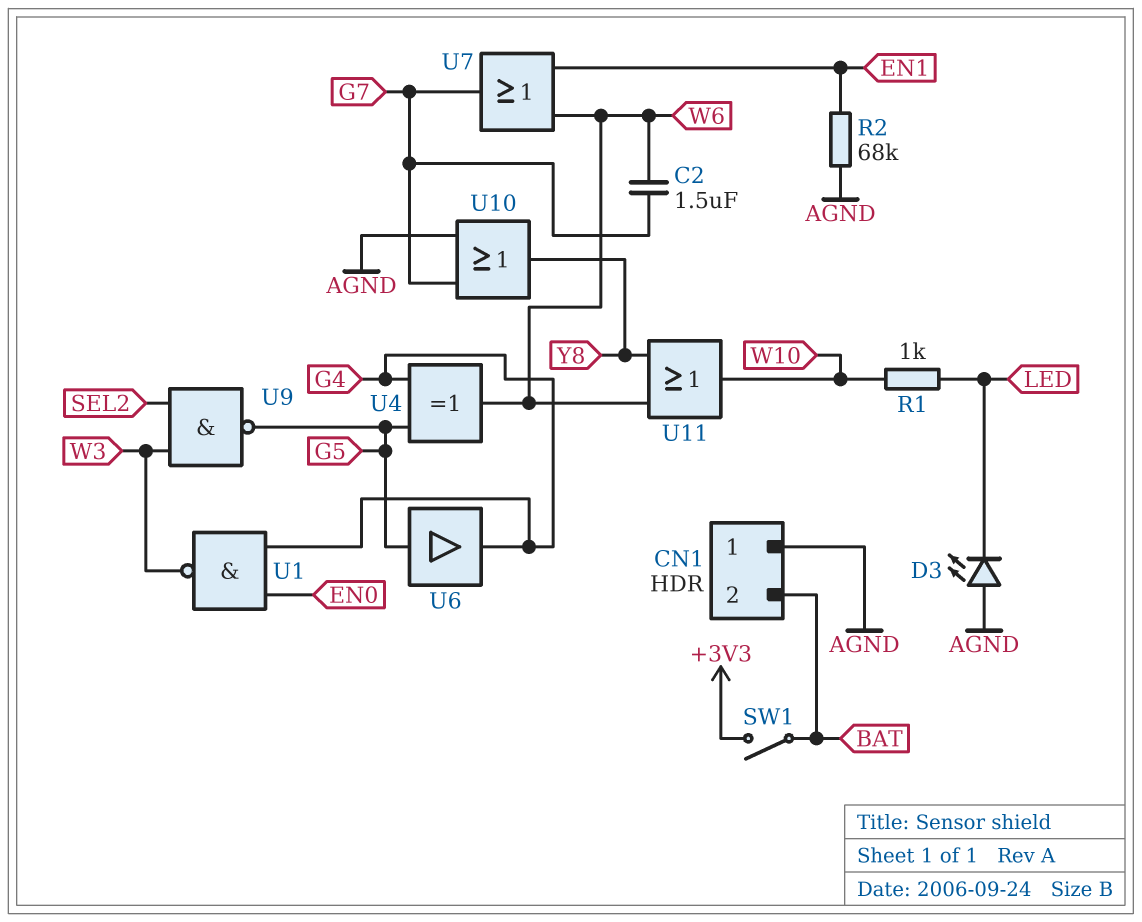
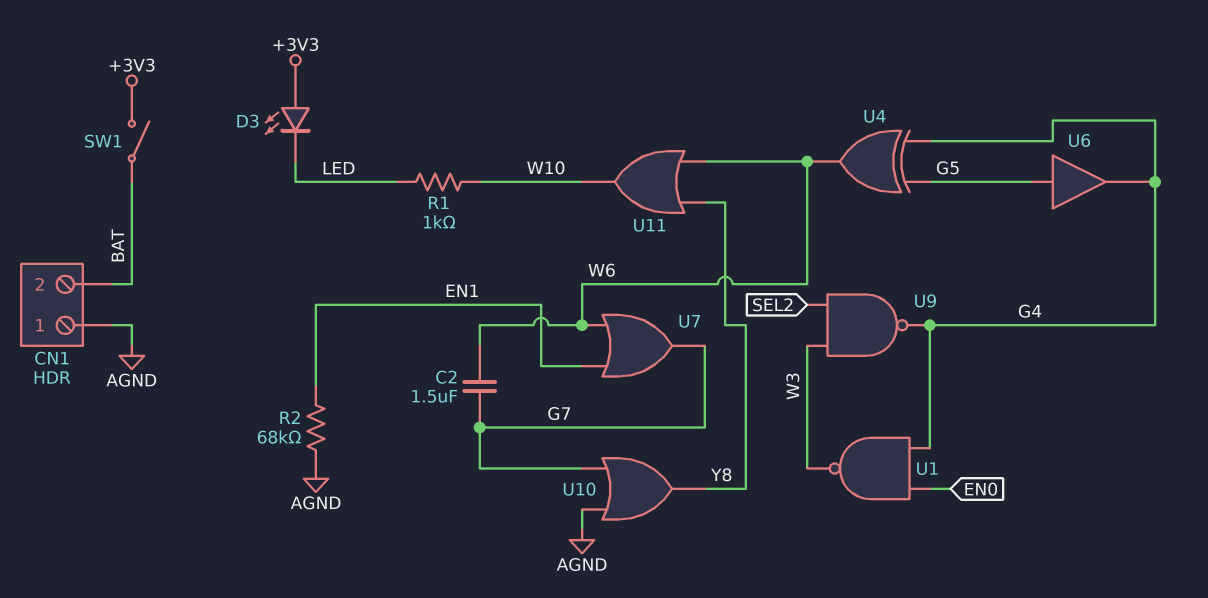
D3: LED (A AGND, K LED) -> LED (A +3V3, K LED)
U9: NAND (in SEL2, in W3, out G5) -> NAND (in SEL2, in W3, out G4)

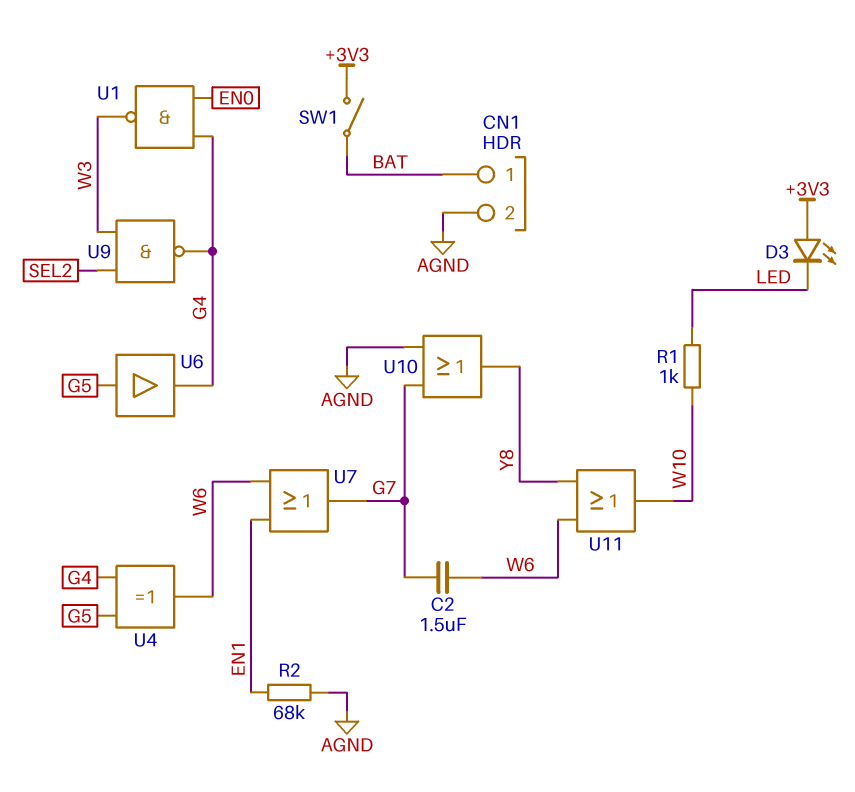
CN1 pin 1: AGND -> BAT
CN1 pin 2: BAT -> AGND

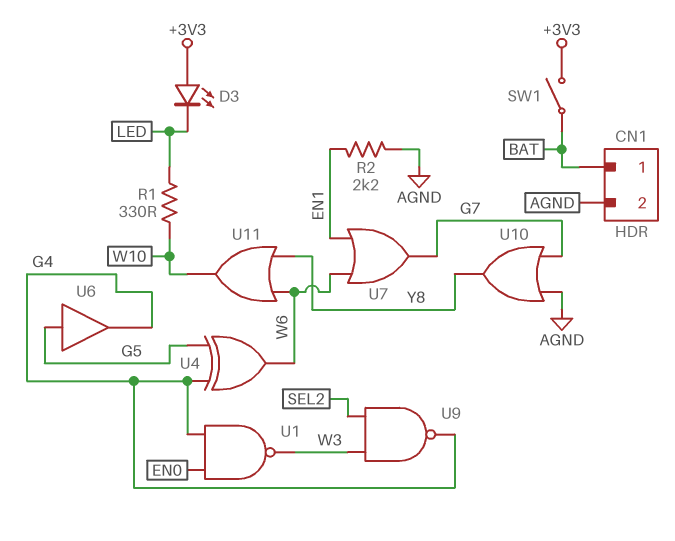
C2: 1.5uF (G7, W6) -> none
R1: 1k (LED, W10) -> 330 (LED, W10)
R2: 68k (AGND, EN1) -> 2.2k (AGND, EN1)

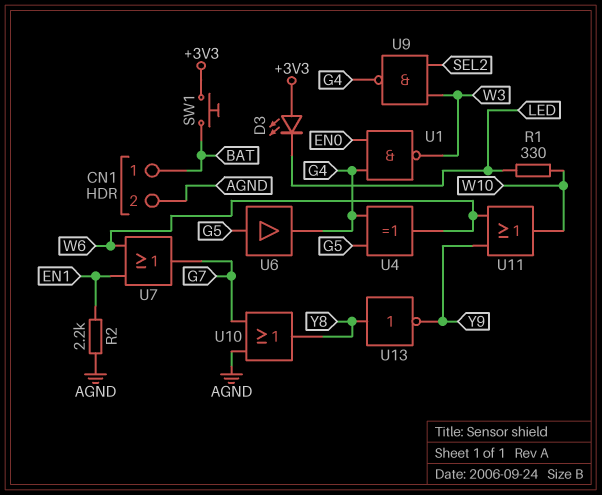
SW1: switch (+3V3, BAT) -> button (+3V3, BAT)
U11: OR (in W6, in Y8, out W10) -> OR (in W6, in Y9, out W10)
U13: none -> NOT (in Y8, out Y9)

